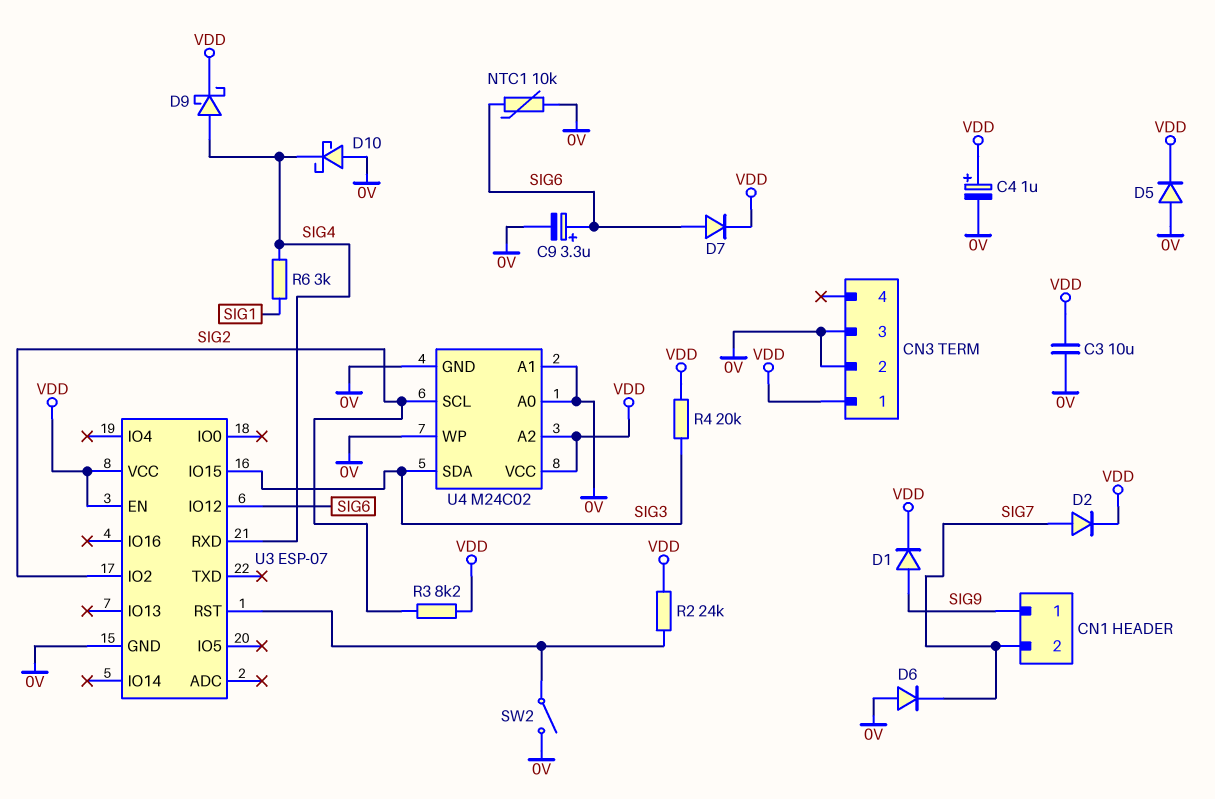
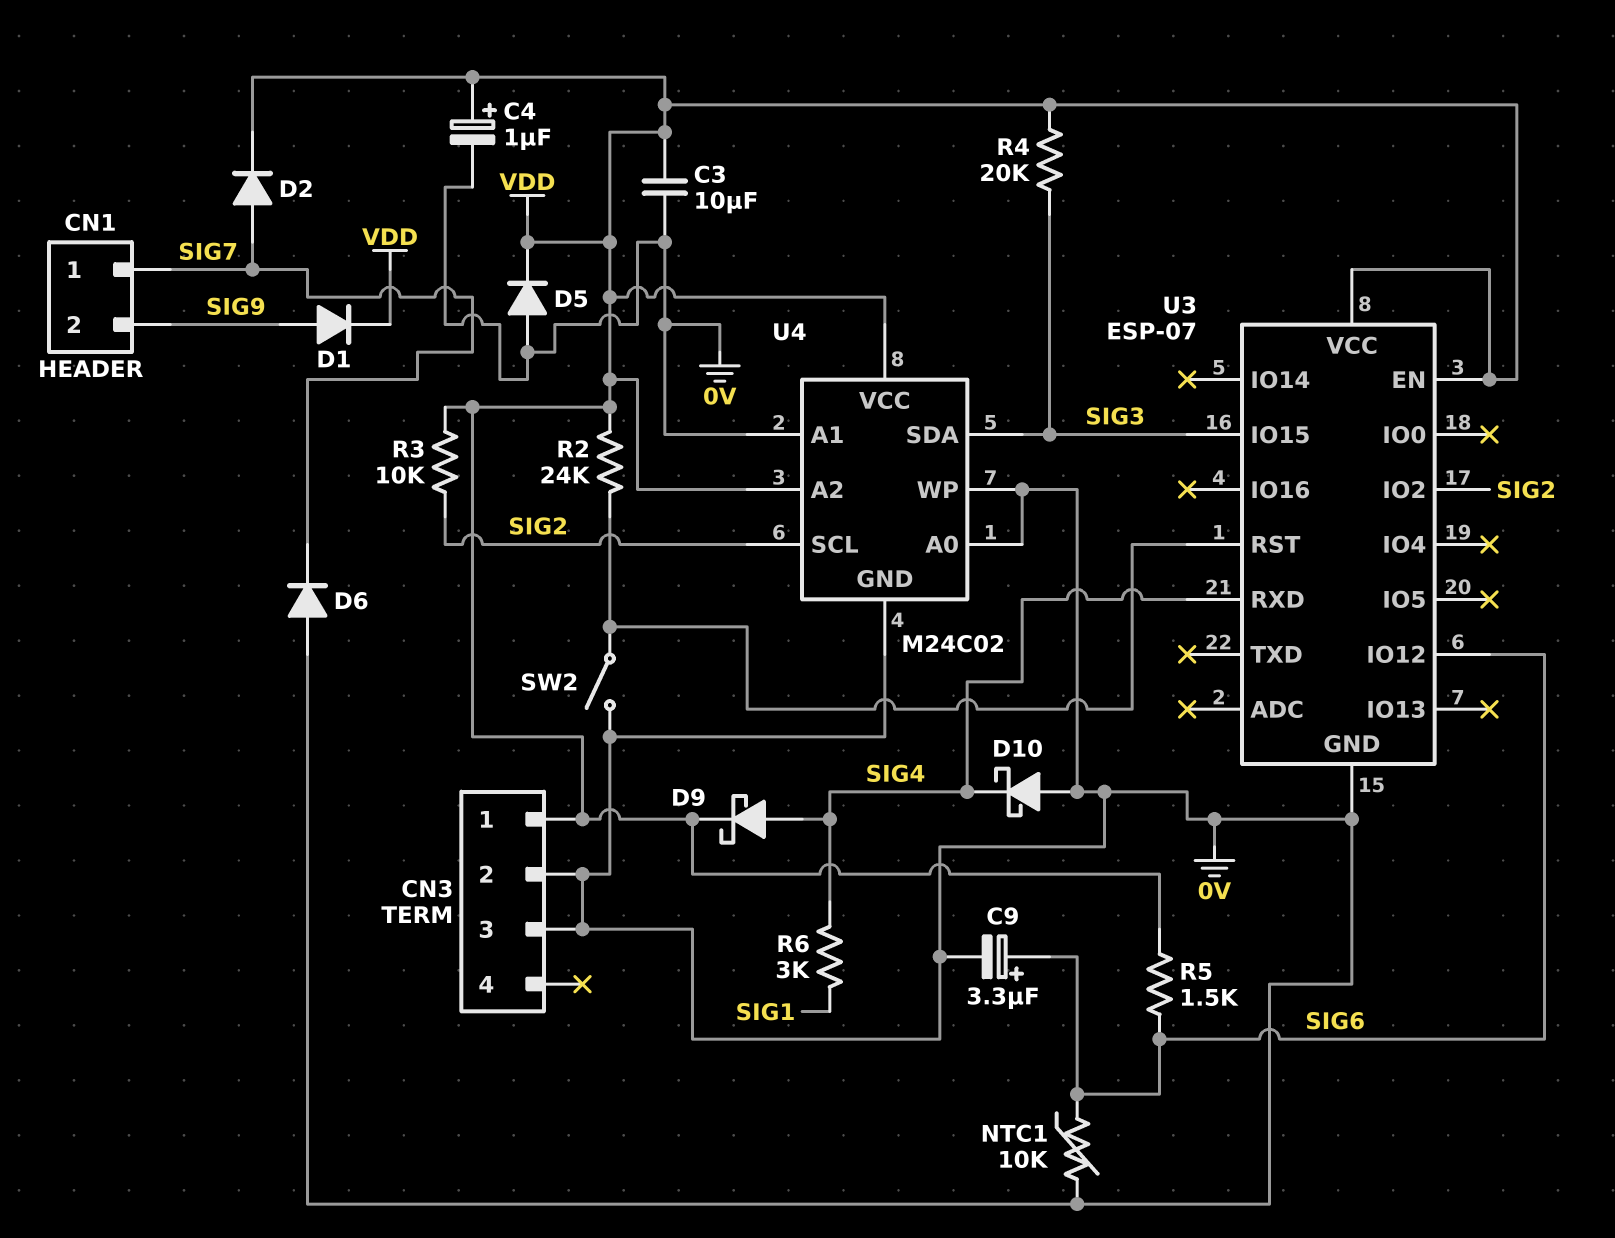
CN1 pin 1: SIG9 -> SIG7
CN1 pin 2: SIG7 -> SIG9
D7: diode (A SIG6, K VDD) -> none
R3: 8.2k (SIG2, VDD) -> 10k (SIG2, VDD)
R5: none -> 1.5k (SIG6, VDD)

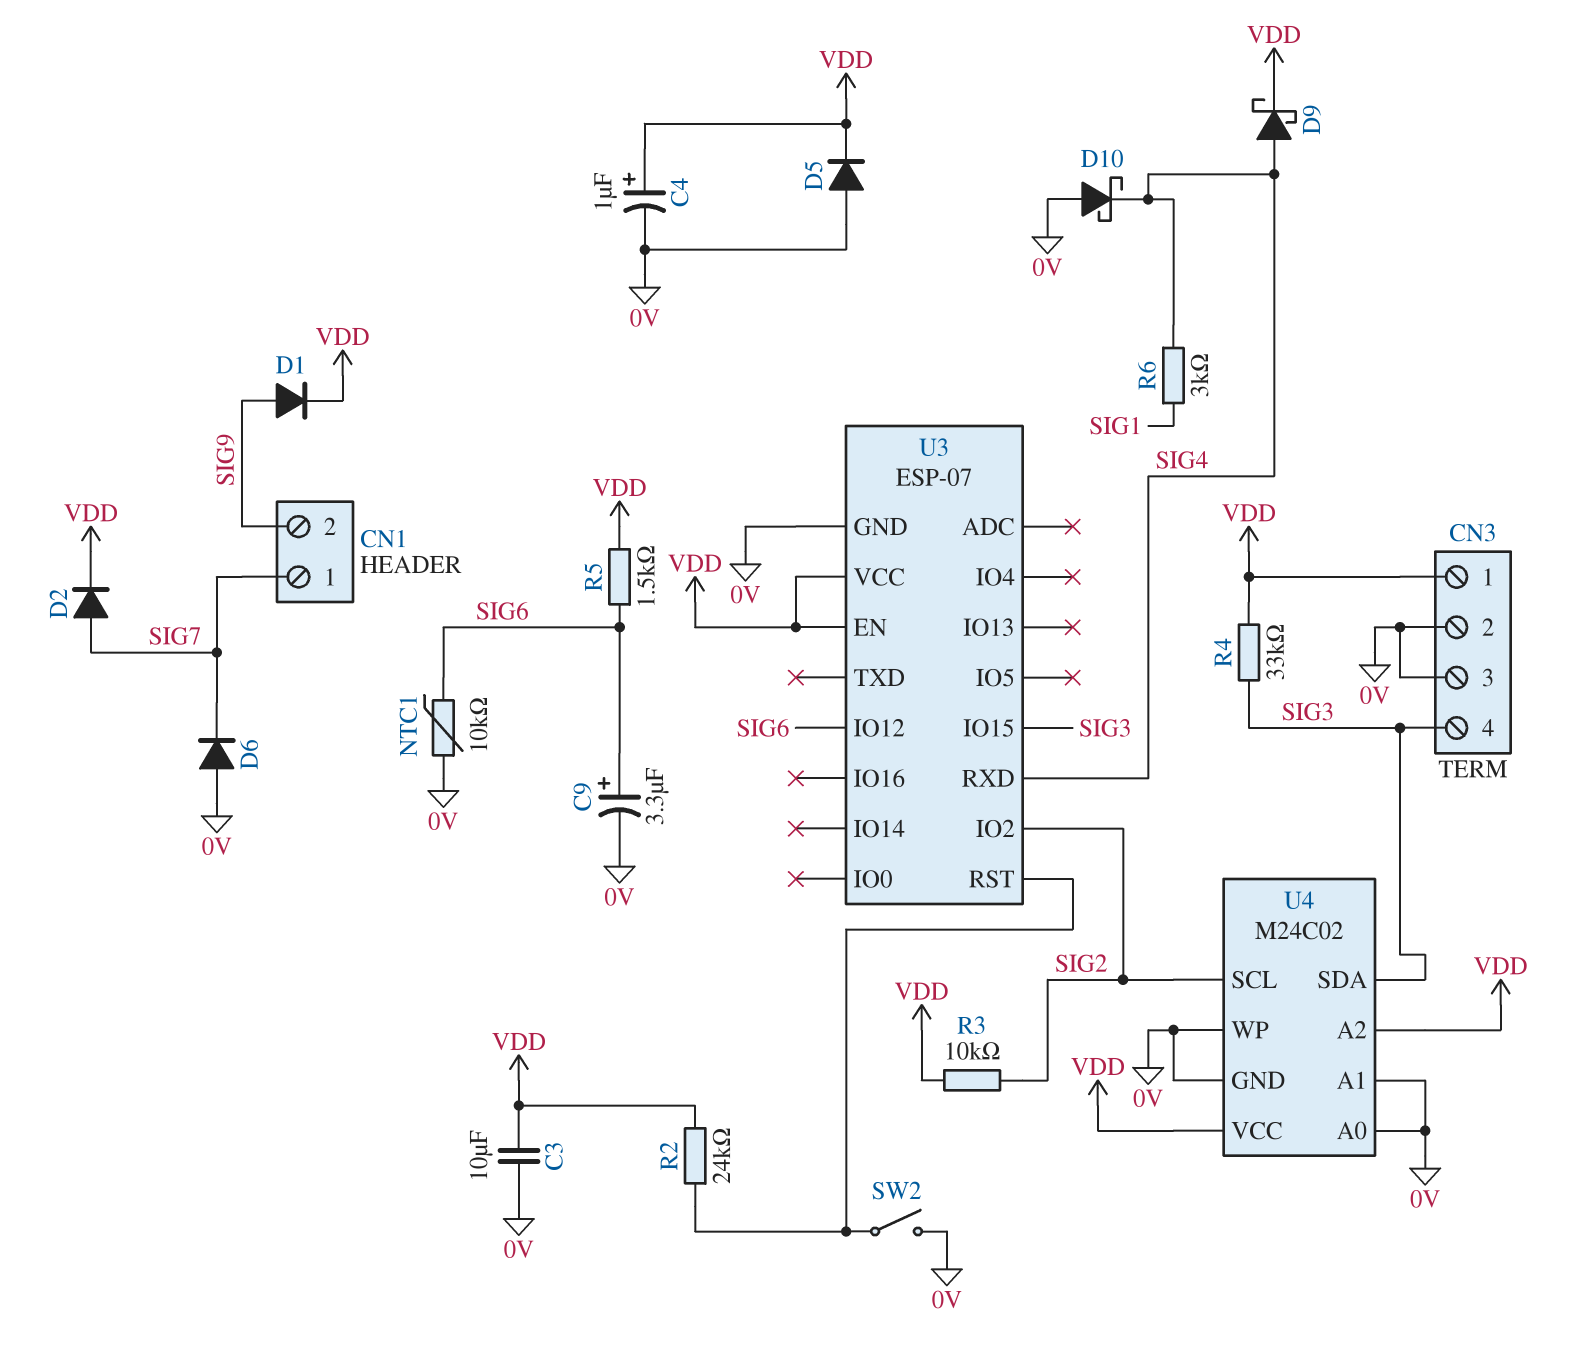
CN3 pin 4: none -> SIG3
R4: 20k (SIG3, VDD) -> 33k (SIG3, VDD)

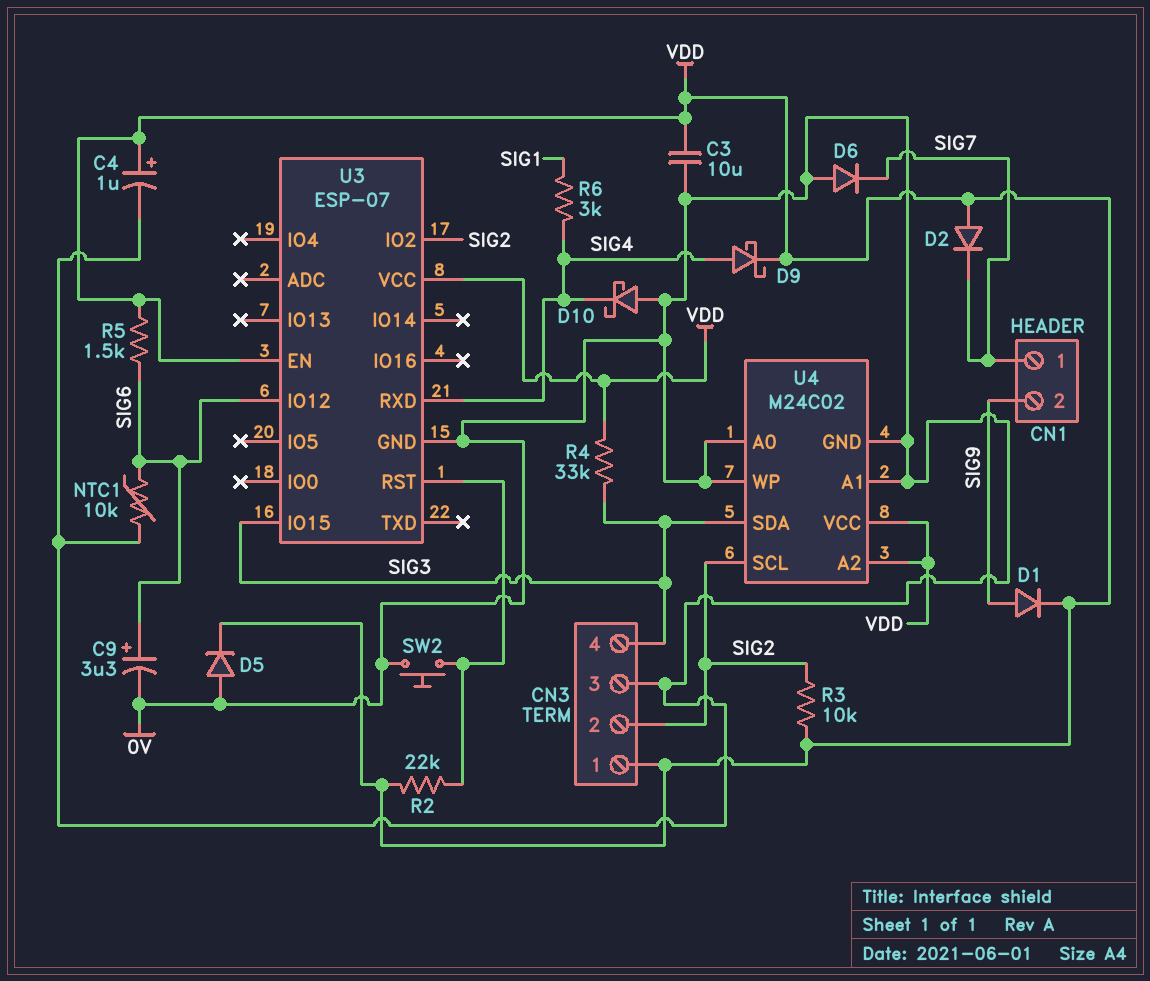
CN3 pin 2: 0V -> SIG2
D2: diode (A SIG7, K VDD) -> diode (A VDD, K SIG7)
R2: 24k (U3/RST, VDD) -> 22k (U3/RST, VDD)
SW2: switch (0V, U3/RST) -> button (0V, U3/RST)

